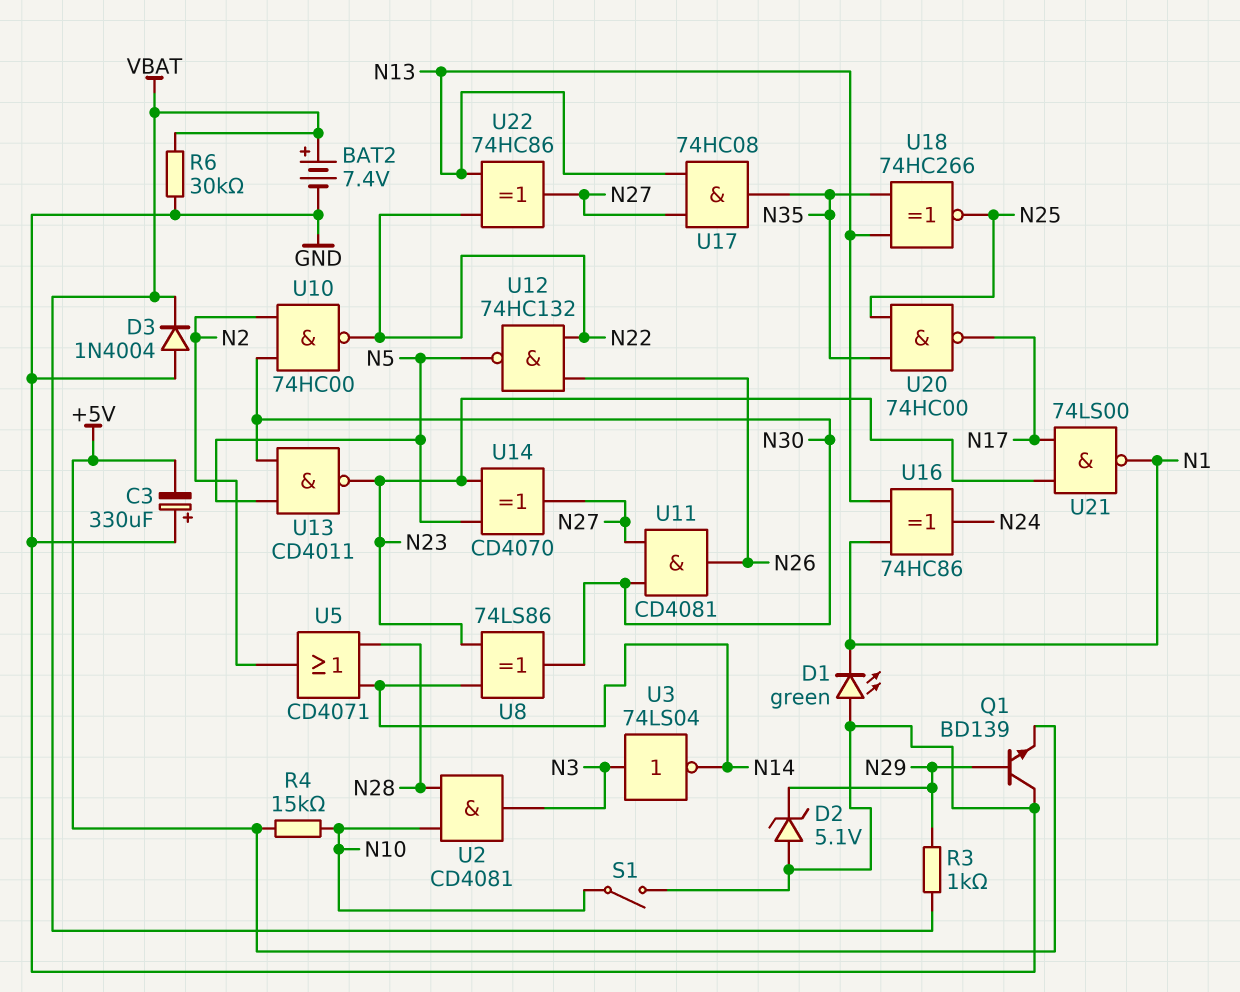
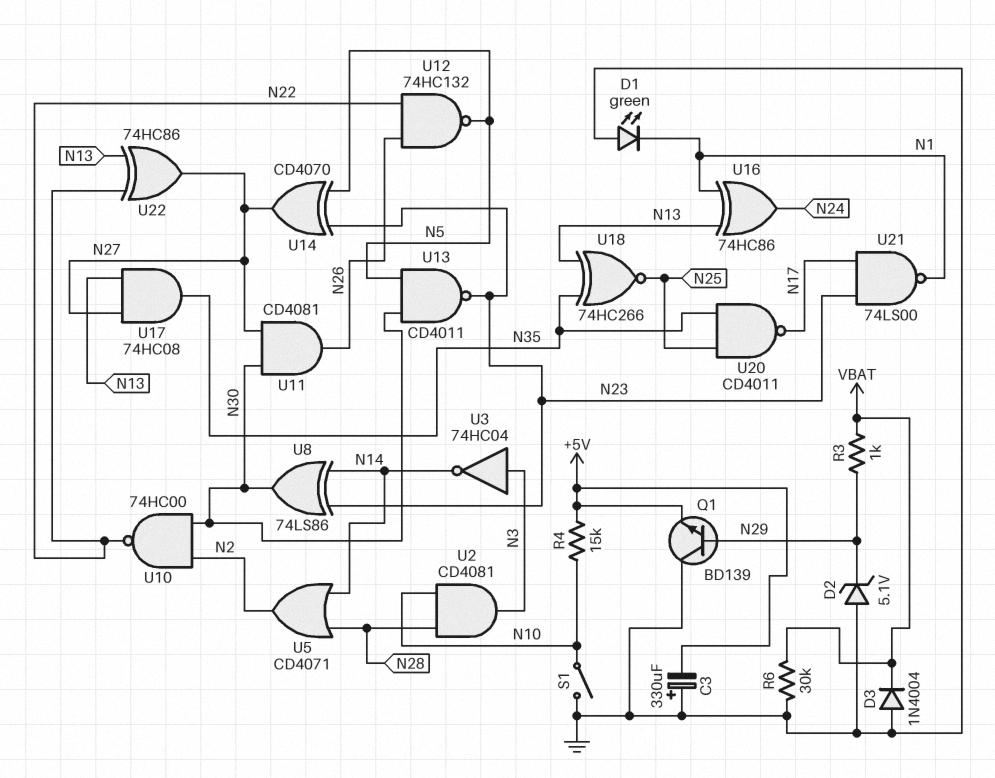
BAT2: 7.4V (plus VBAT, minus GND) -> none
U3: NOT 74LS04 (in N3, out N14) -> NOT 74HC04 (in N3, out N14)
U20: NAND 74HC00 (in N25, in N35, out N17) -> NAND CD4011 (in N25, in N35, out N17)

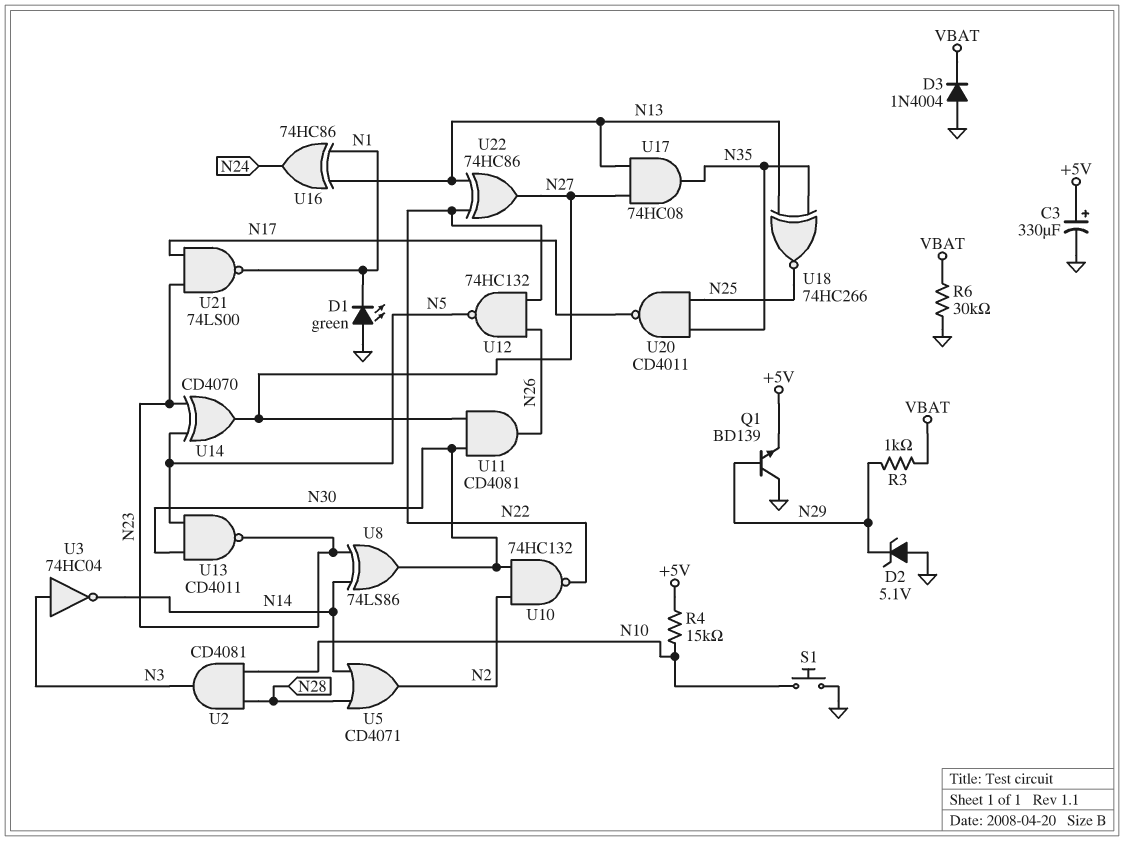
C3: 330uF (plus GND, minus +5V) -> 330uF (plus +5V, minus GND)
S1: switch (GND, N10) -> button (GND, N10)
U10: NAND 74HC00 (in N2, in N30, out N22) -> NAND 74HC132 (in N2, in N30, out N22)

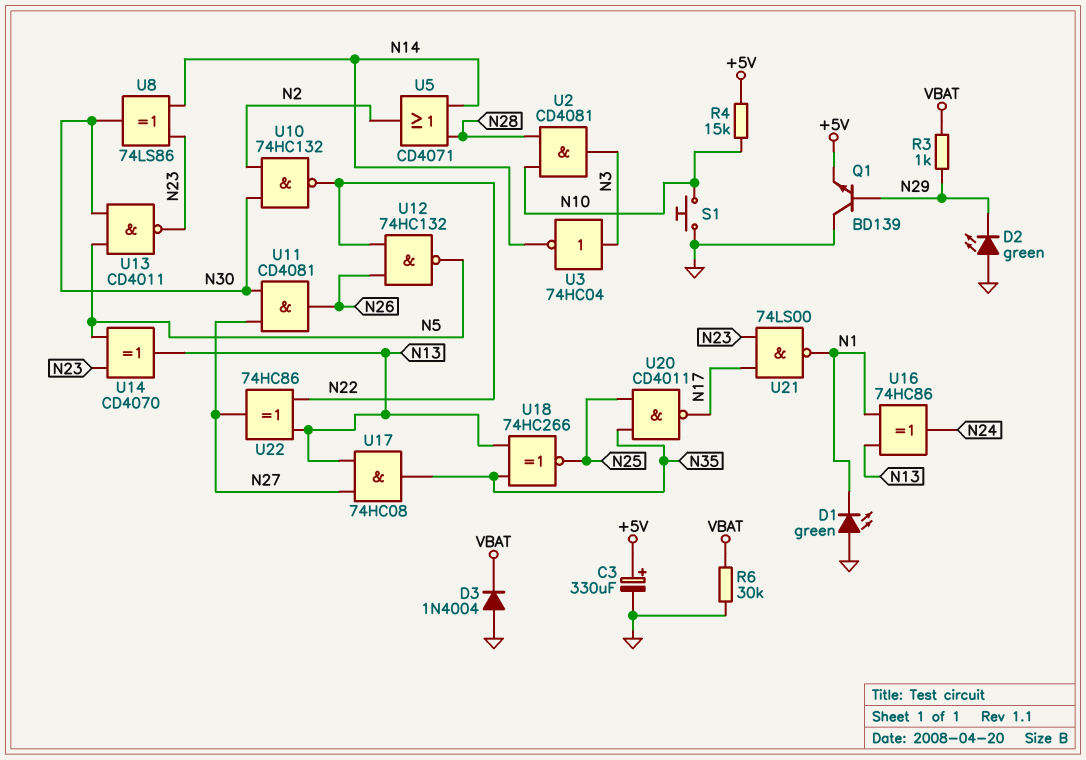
D2: zener 5.1V (A GND, K N29) -> LED green (A GND, K N29)
U14: XOR CD4070 (in N5, in N23, out N27) -> XOR CD4070 (in N5, in N23, out N13)

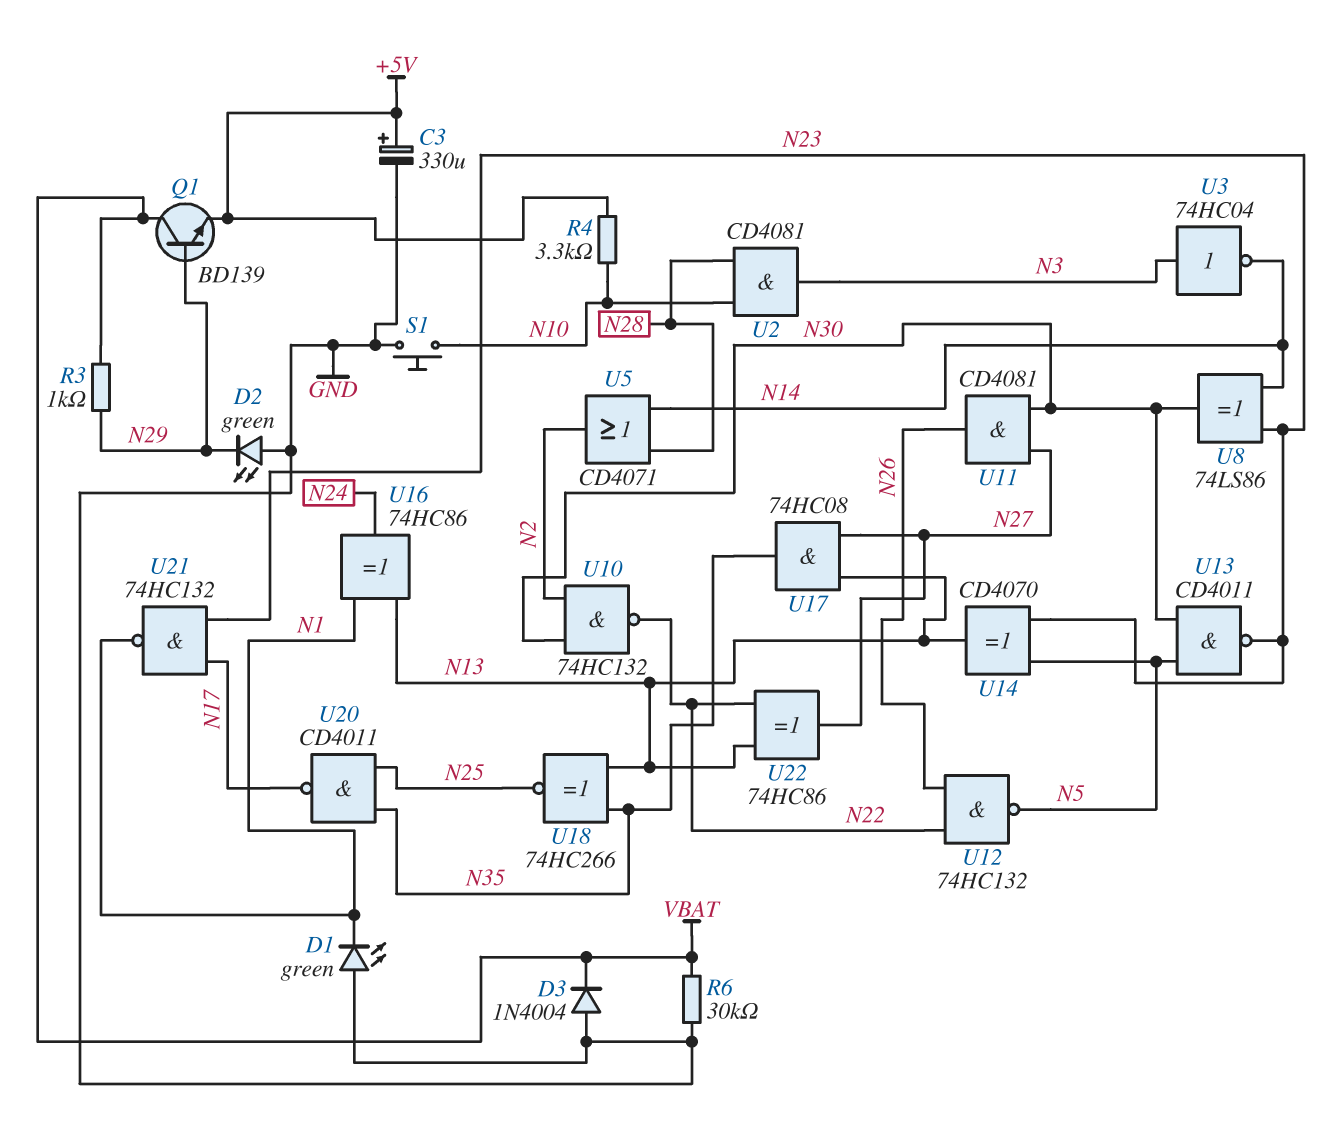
Q1: NPN BD139 (B N29, C GND, E +5V) -> NPN BD139 (B N29, C VBAT, E +5V)
R4: 15k (+5V, N10) -> 3.3k (+5V, N10)
U21: NAND 74LS00 (in N17, in N23, out N1) -> NAND 74HC132 (in N17, in N23, out N1)

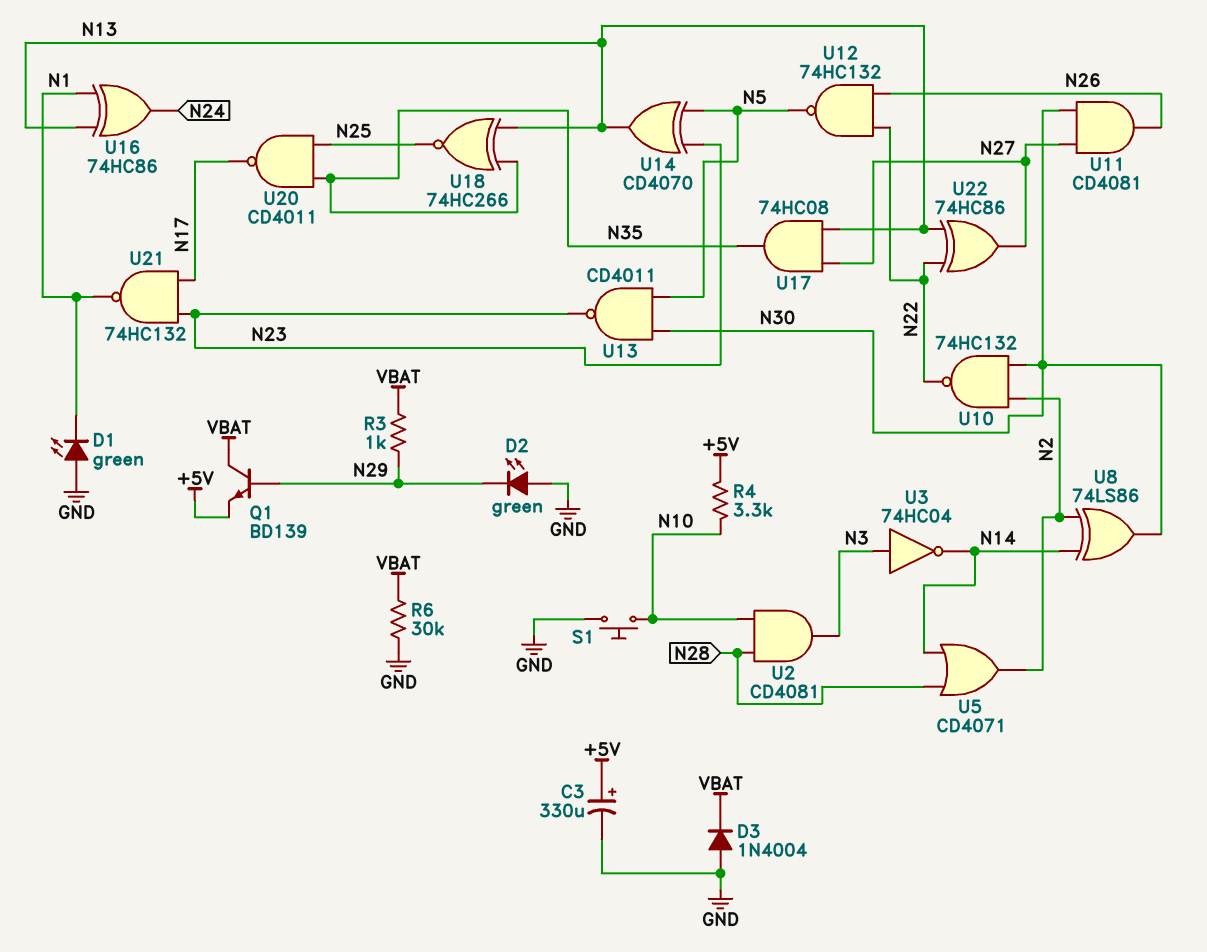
U8: XOR 74LS86 (in N14, in N23, out N30) -> XOR 74LS86 (in N2, in N14, out N30)

